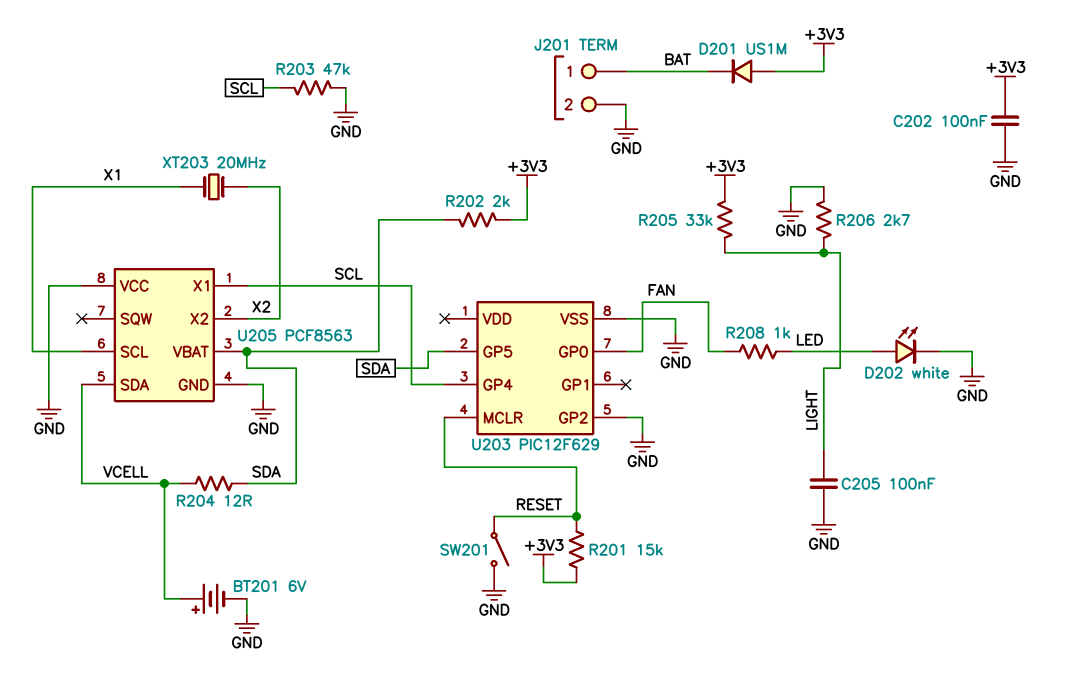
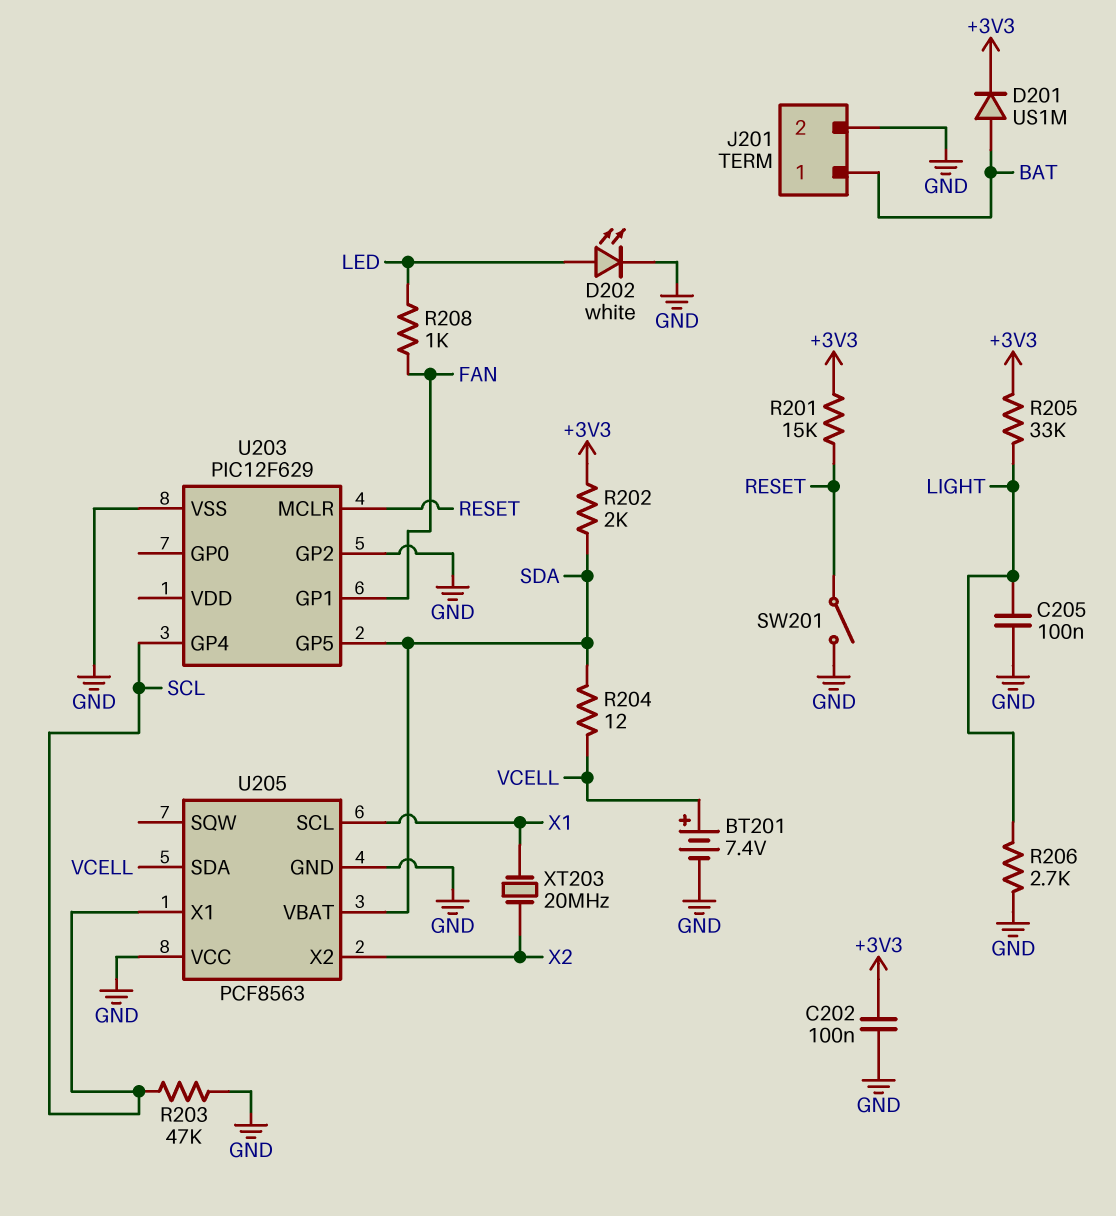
BT201: 6V (plus VCELL, minus GND) -> 7.4V (plus VCELL, minus GND)
D201: diode US1M (A +3V3, K BAT) -> diode US1M (A BAT, K +3V3)
U203 pin GP0: FAN -> none
U203 pin GP1: none -> FAN

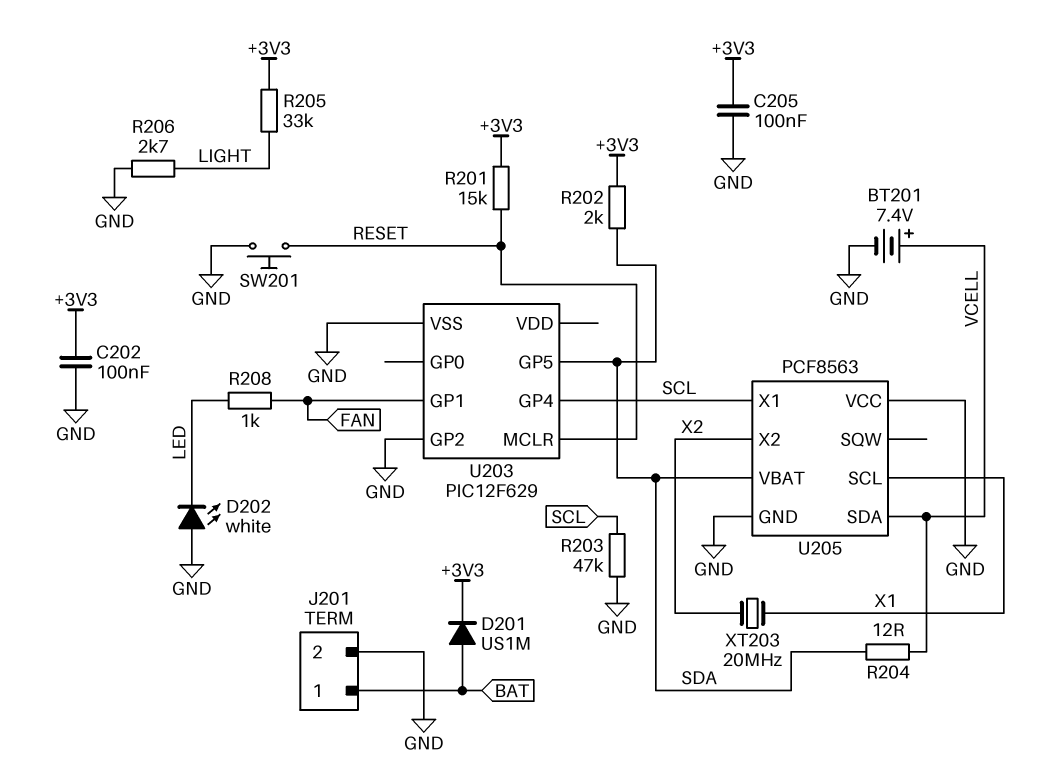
C205: 100nF (GND, LIGHT) -> 100nF (+3V3, GND)
D202: LED white (A LED, K GND) -> LED white (A GND, K LED)
SW201: switch (GND, RESET) -> button (GND, RESET)

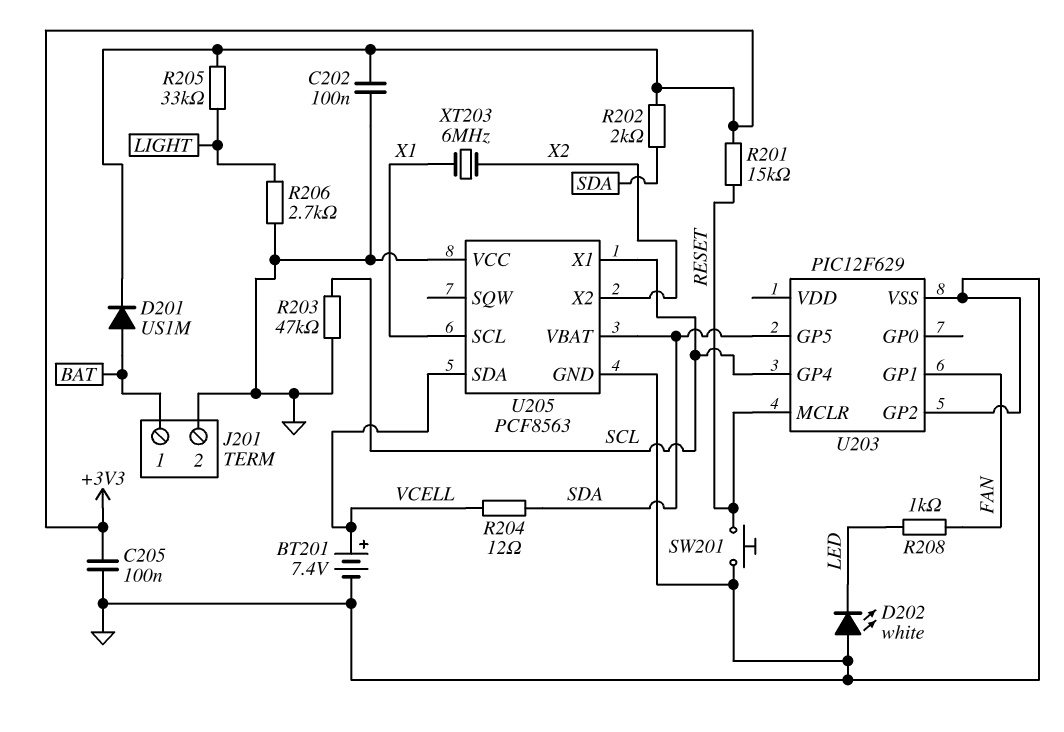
XT203: 20MHz (X1, X2) -> 6MHz (X1, X2)

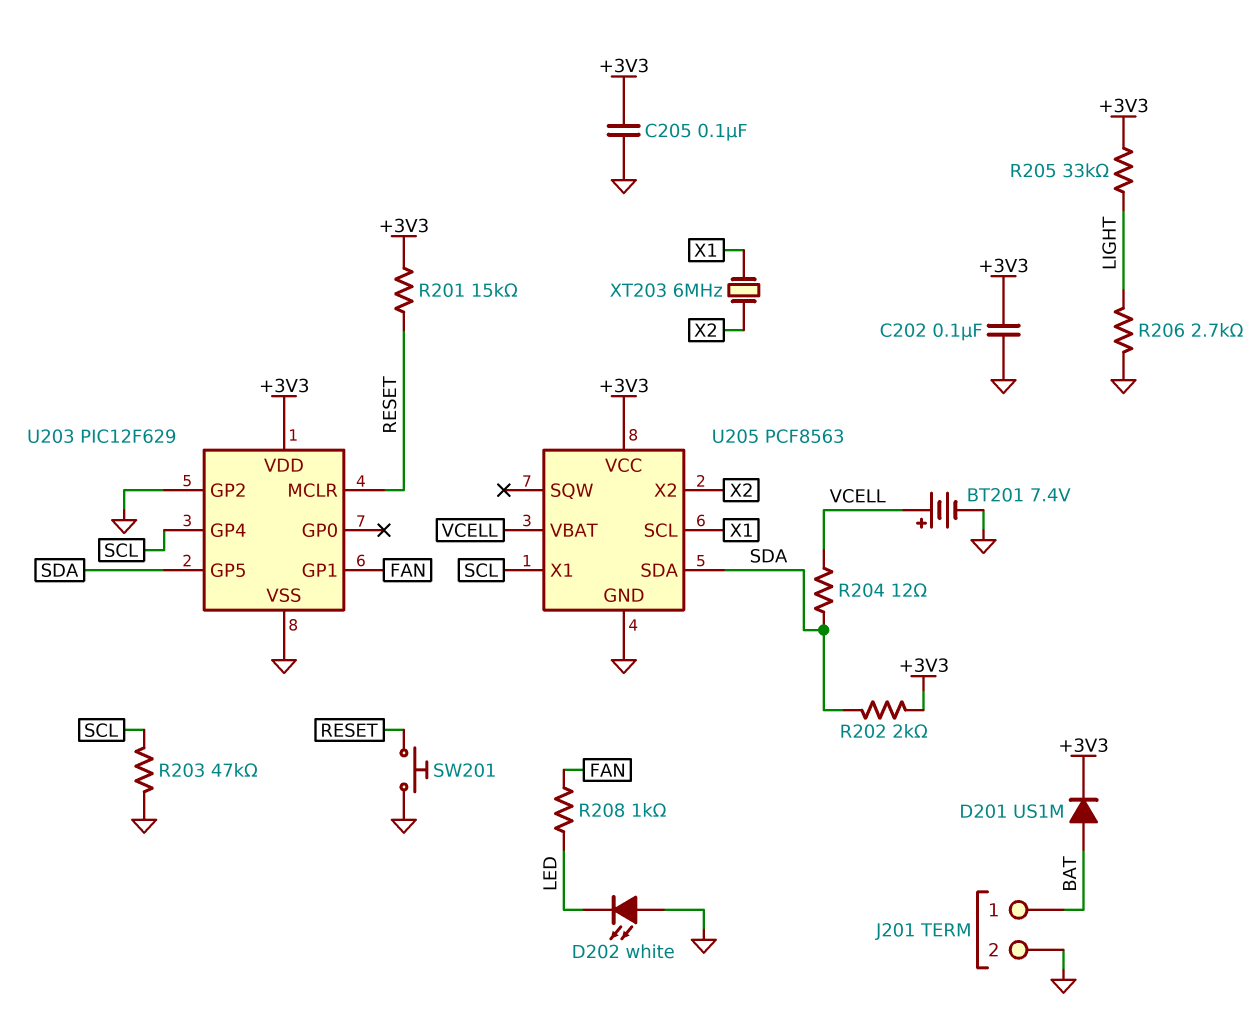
U203 pin VDD: none -> +3V3
U205 pin SDA: VCELL -> SDA
U205 pin VBAT: SDA -> VCELL
U205 pin VCC: GND -> +3V3

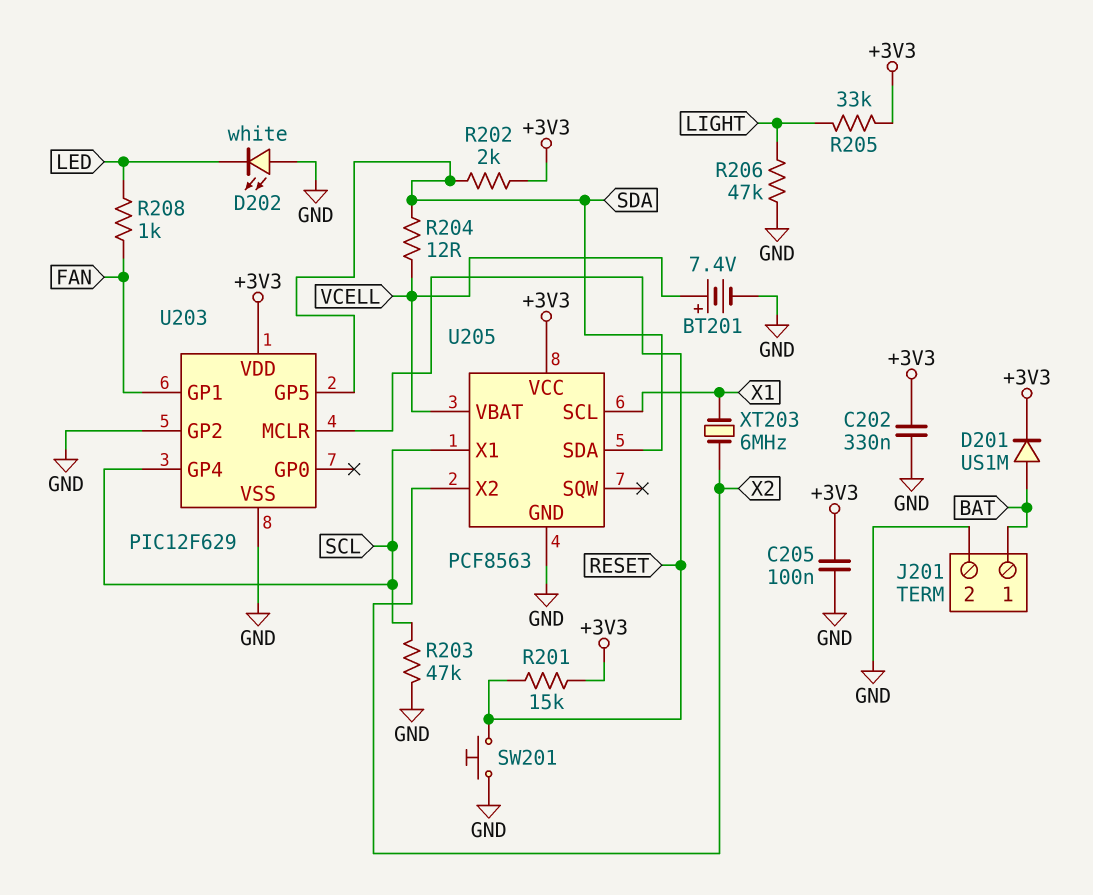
C202: 100nF (+3V3, GND) -> 330nF (+3V3, GND)
R206: 2.7k (GND, LIGHT) -> 47k (GND, LIGHT)

